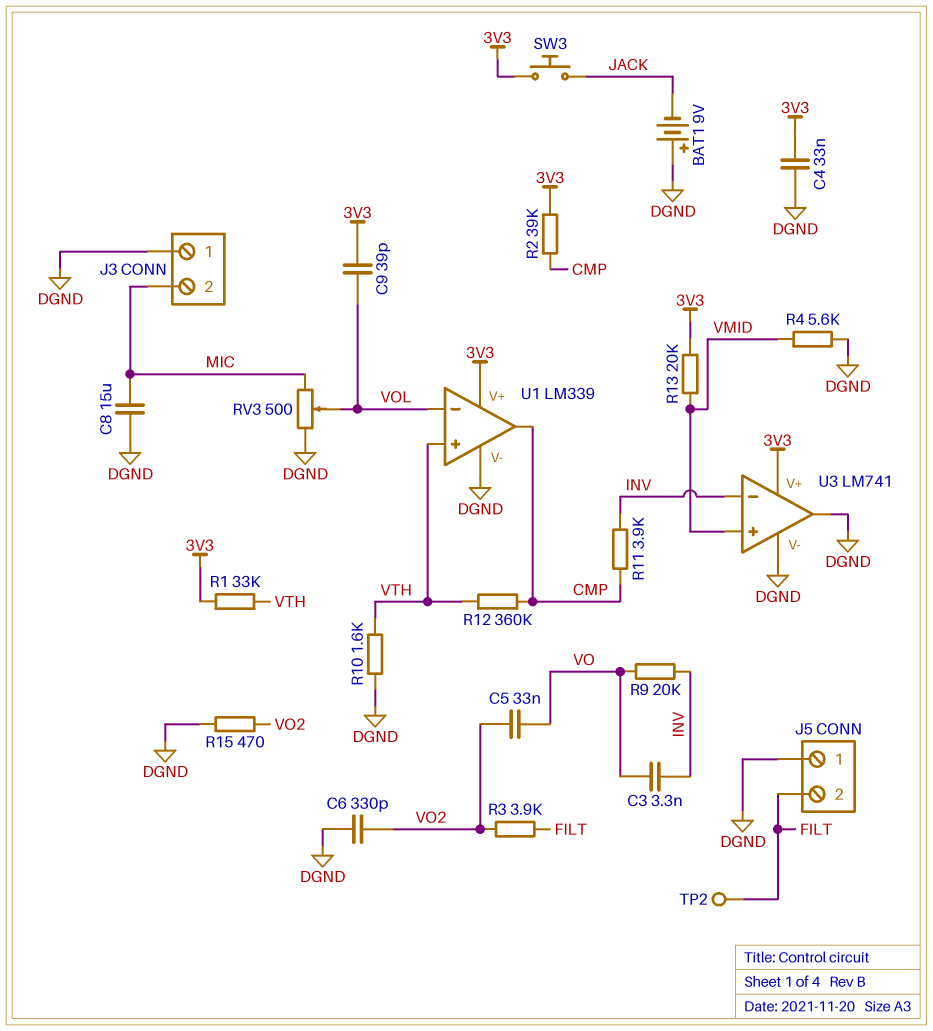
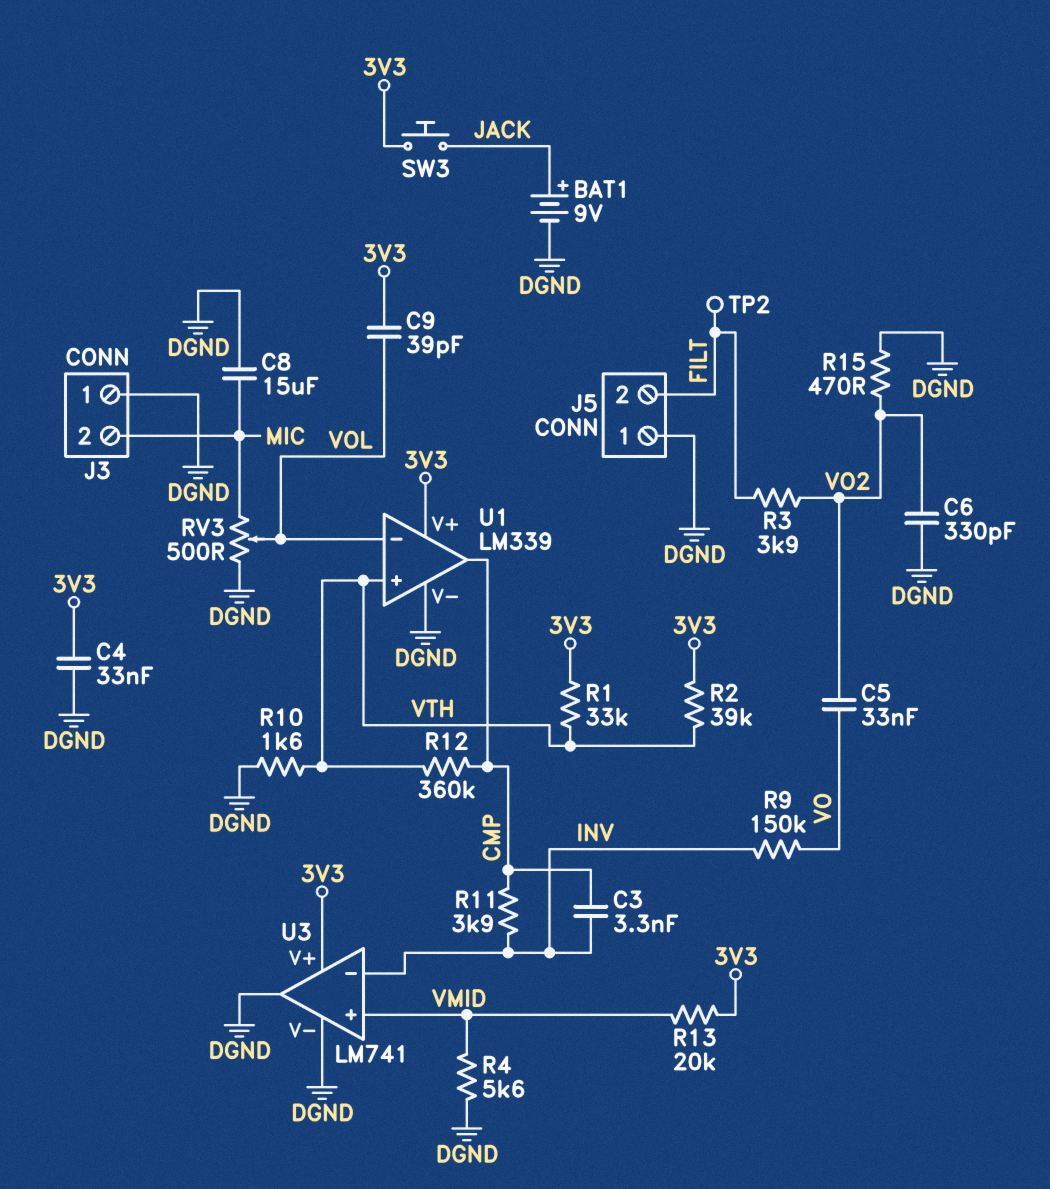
BAT1: 9V (plus DGND, minus JACK) -> 9V (plus JACK, minus DGND)
C3: 3.3nF (INV, VO) -> 3.3nF (CMP, INV)
R2: 39k (3V3, CMP) -> 39k (3V3, VTH)
R9: 20k (INV, VO) -> 150k (INV, VO)

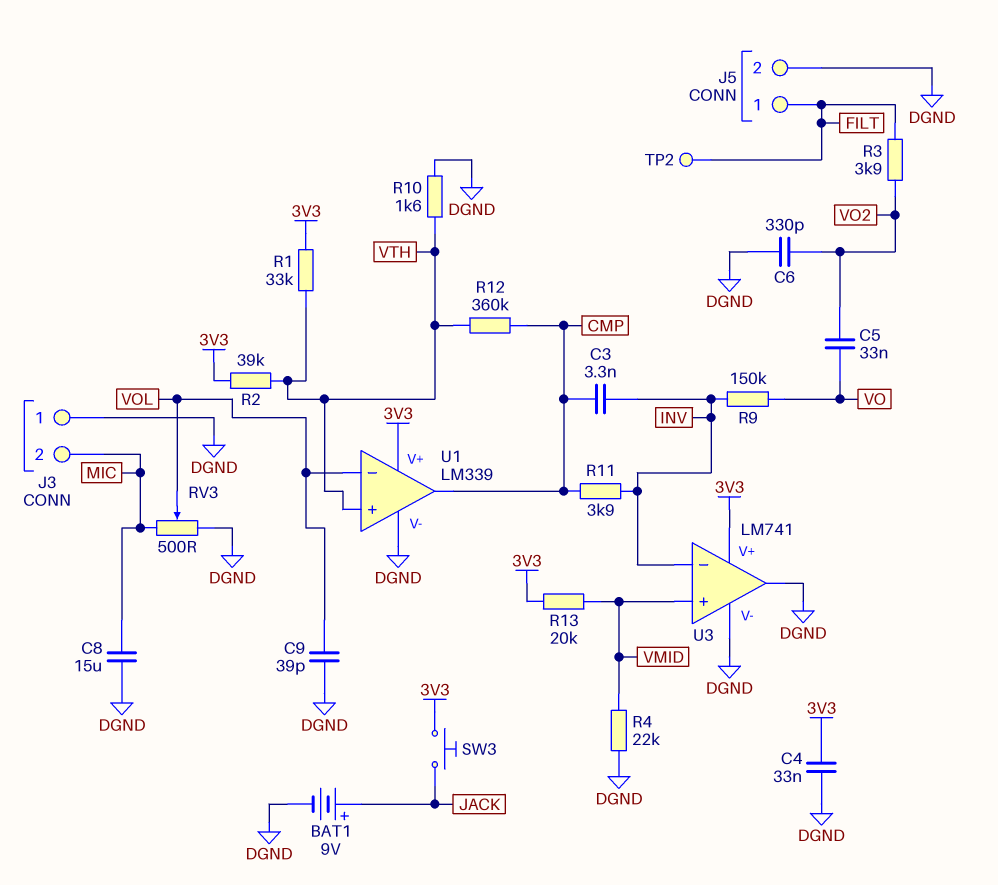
C9: 39pF (3V3, VOL) -> 39pF (DGND, VOL)
J5 pin 1: DGND -> FILT
J5 pin 2: FILT -> DGND
R4: 5.6k (DGND, VMID) -> 22k (DGND, VMID)
R15: 470 (DGND, VO2) -> none

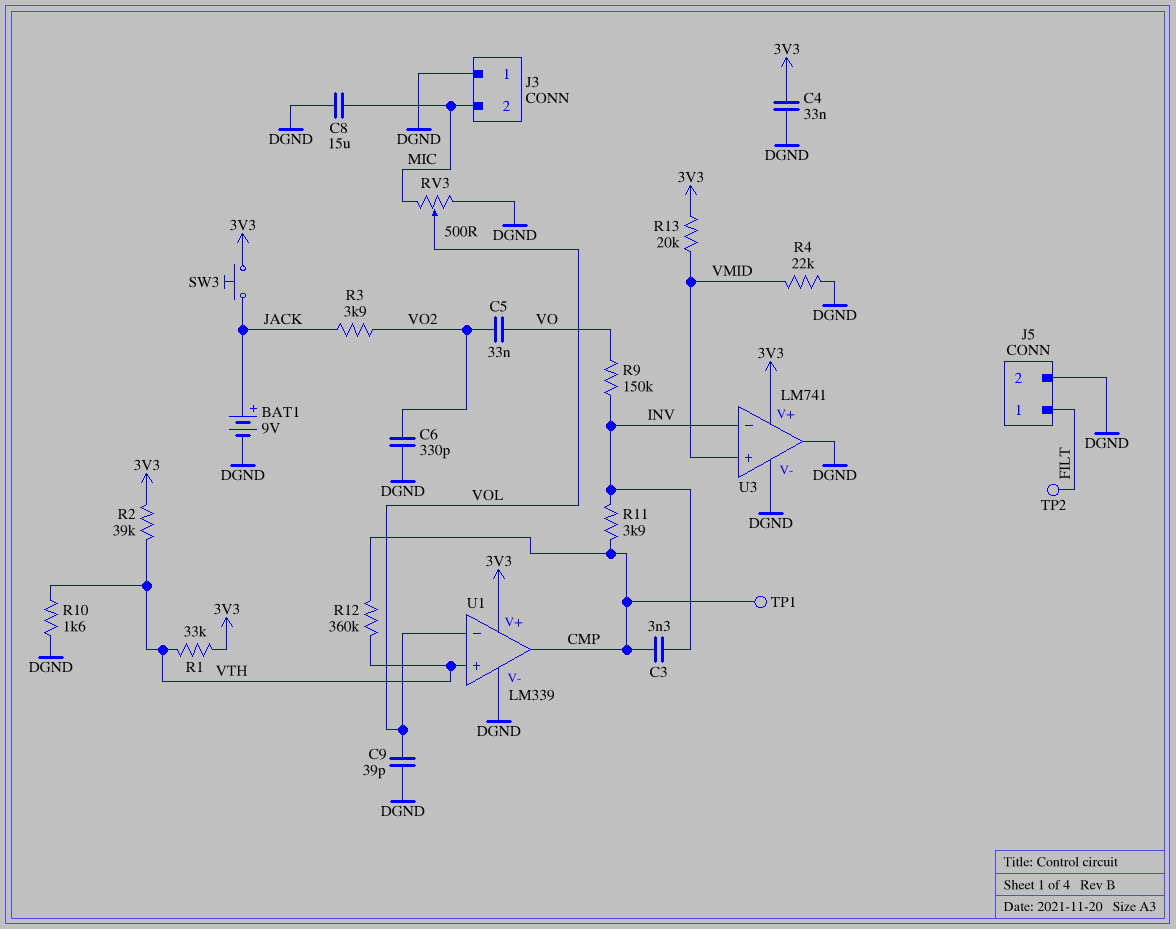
R3: 3.9k (FILT, VO2) -> 3.9k (JACK, VO2)
TP1: none -> test point (CMP)

